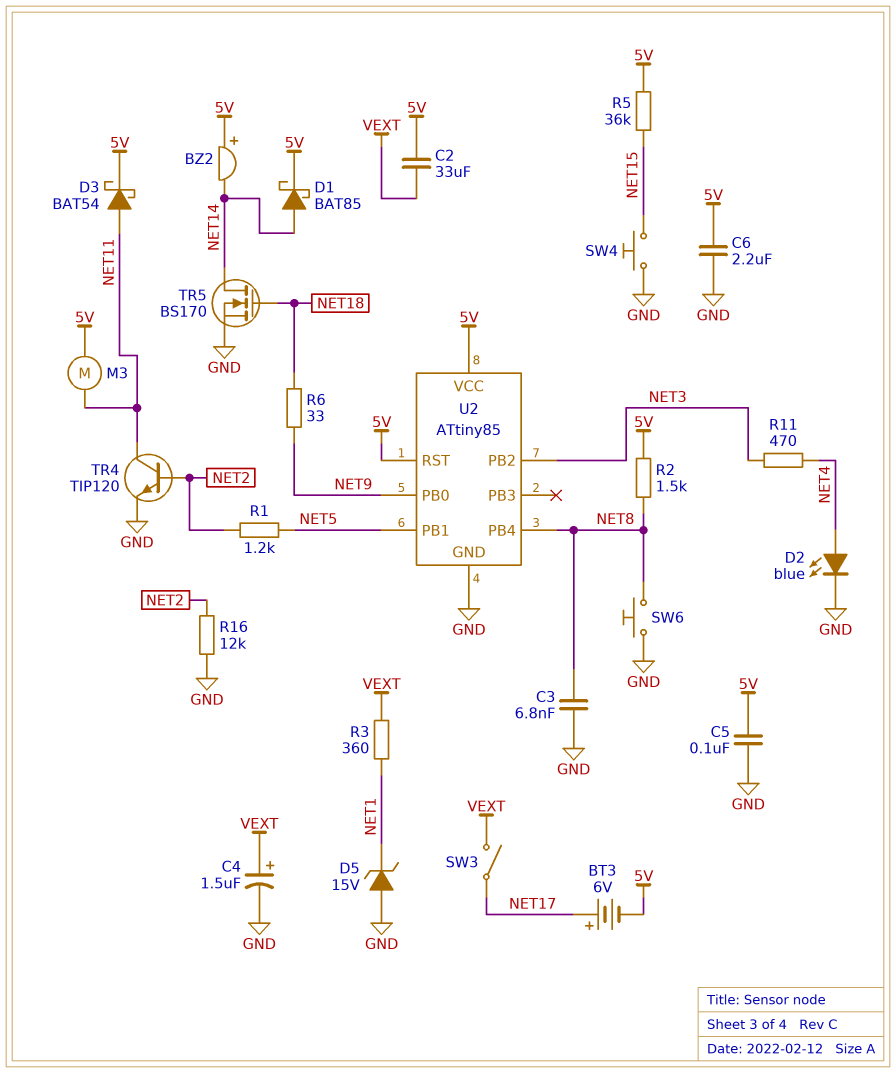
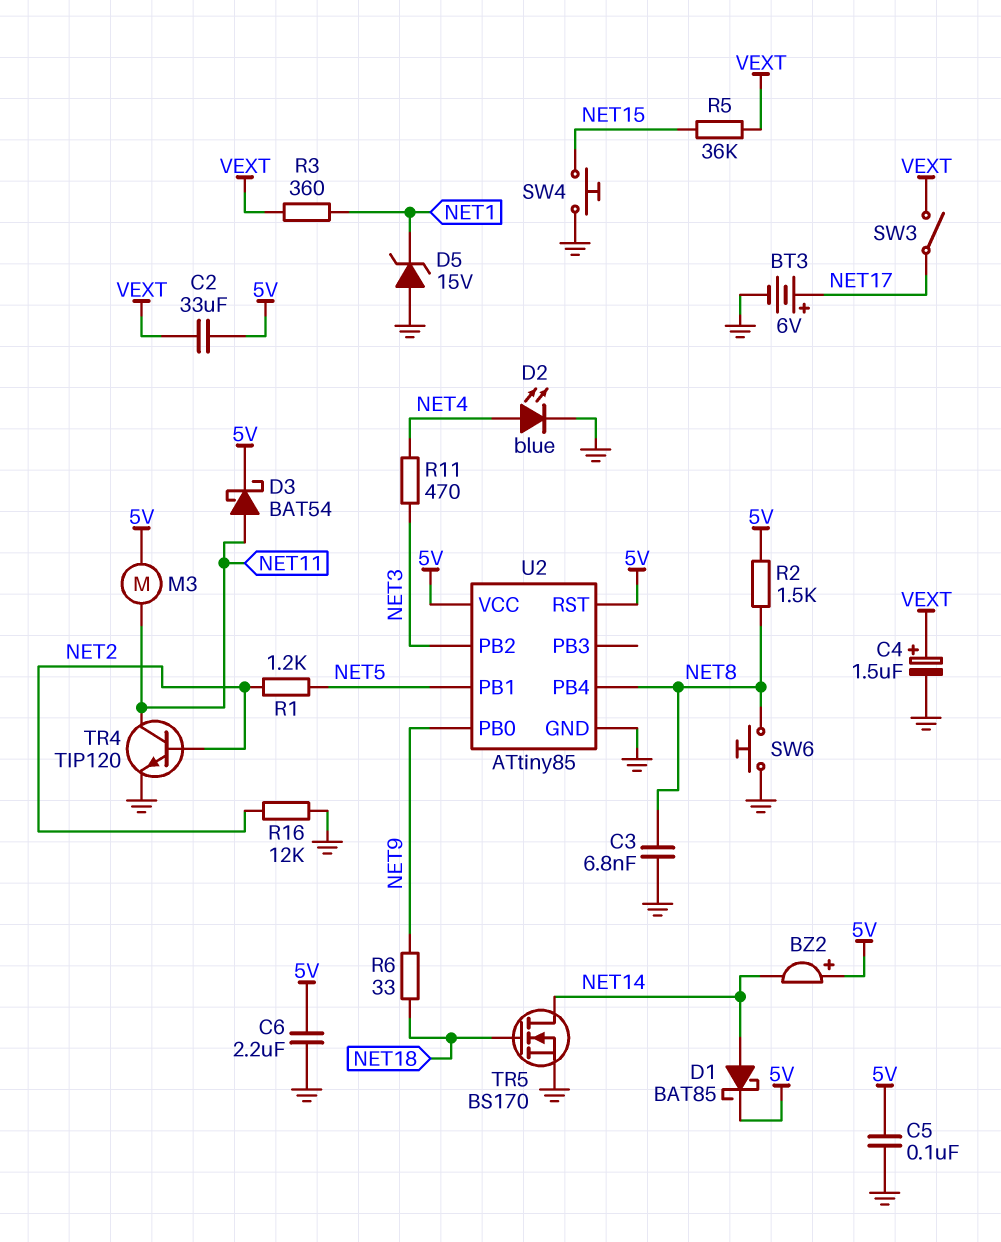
BT3: 6V (plus NET17, minus 5V) -> 6V (plus NET17, minus GND)
R5: 36k (5V, NET15) -> 36k (NET15, VEXT)

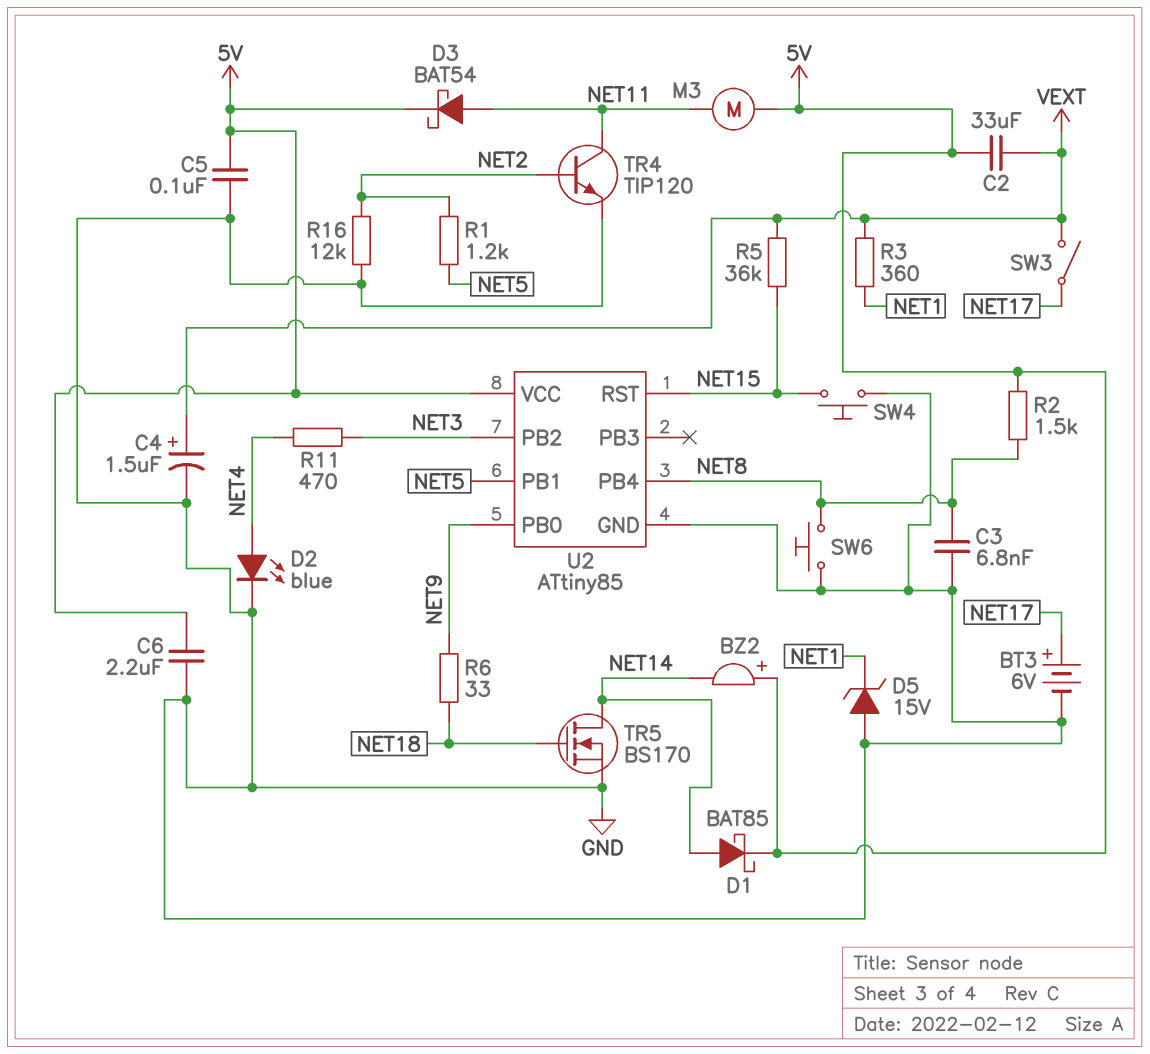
U2 pin RST: 5V -> NET15

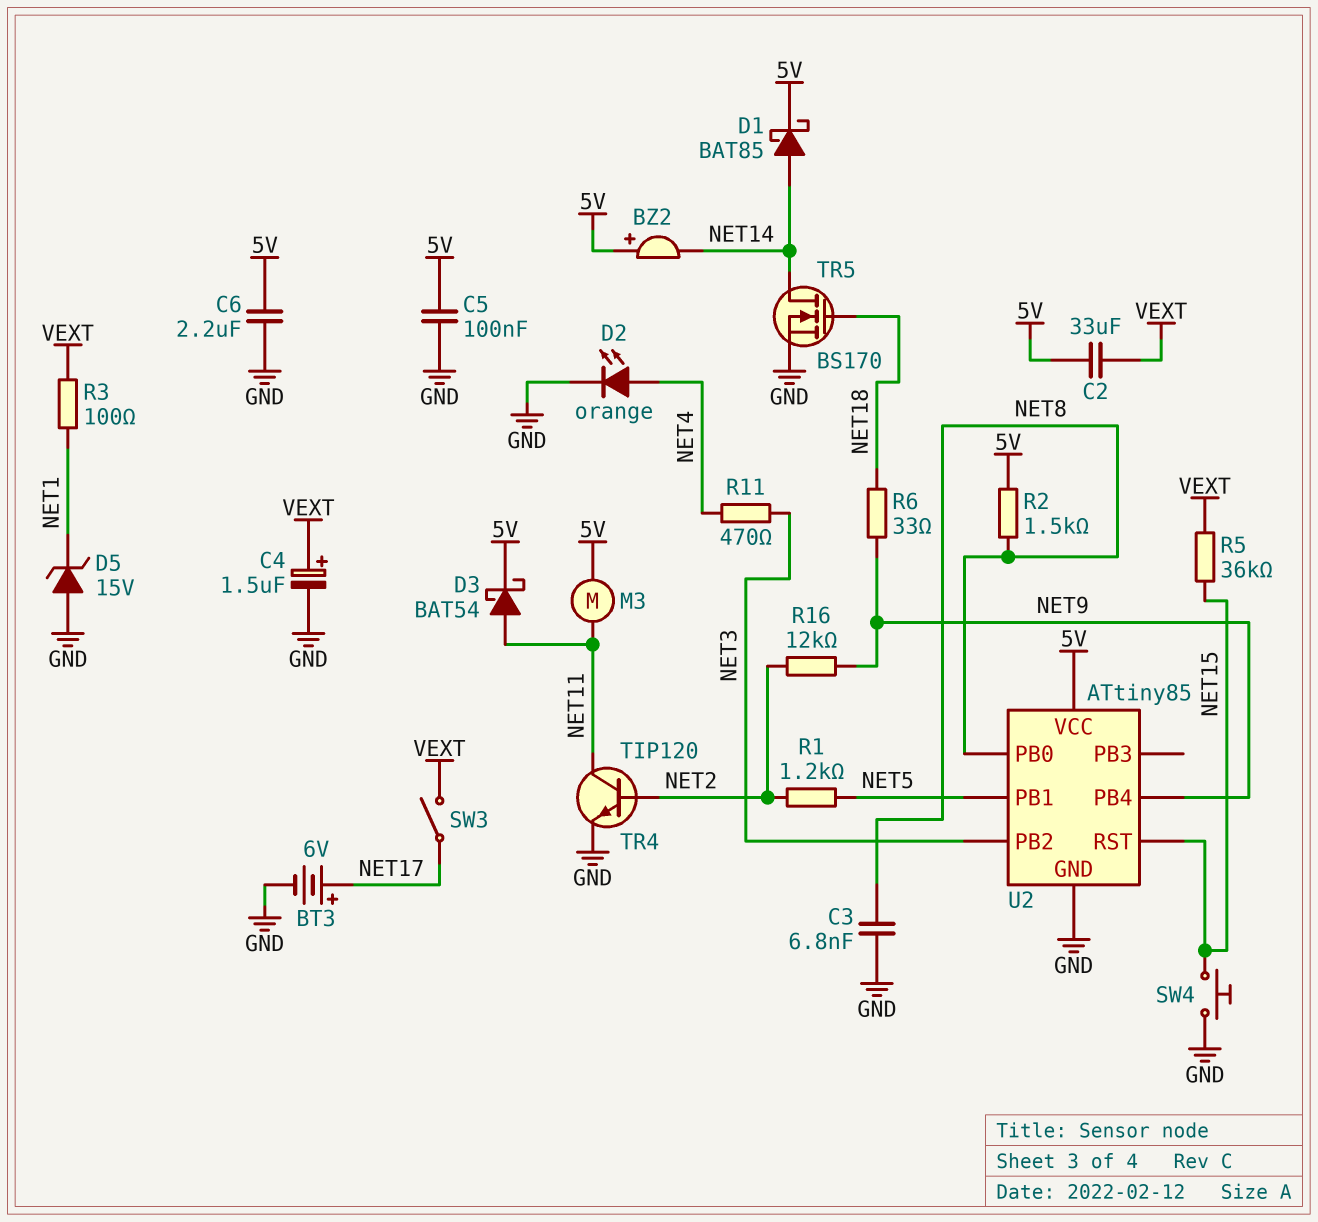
D2: LED blue (A NET4, K GND) -> LED orange (A NET4, K GND)
R3: 360 (NET1, VEXT) -> 100 (NET1, VEXT)
R16: 12k (GND, NET2) -> 12k (NET2, NET9)
SW6: button (GND, NET8) -> none
U2 pin PB0: NET9 -> NET8
U2 pin PB4: NET8 -> NET9

